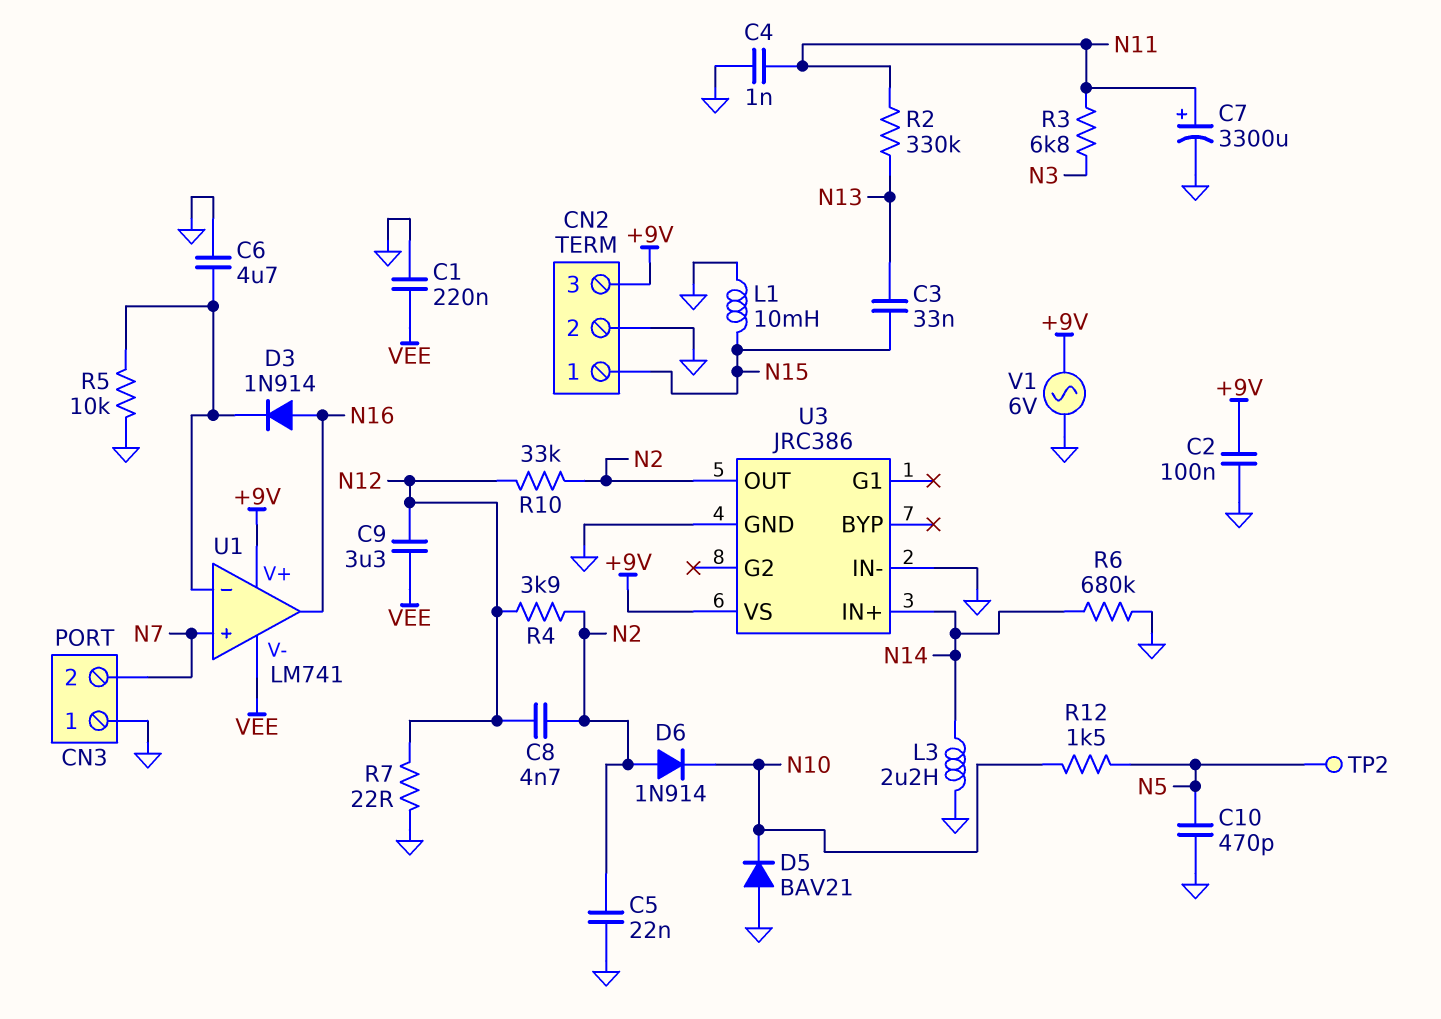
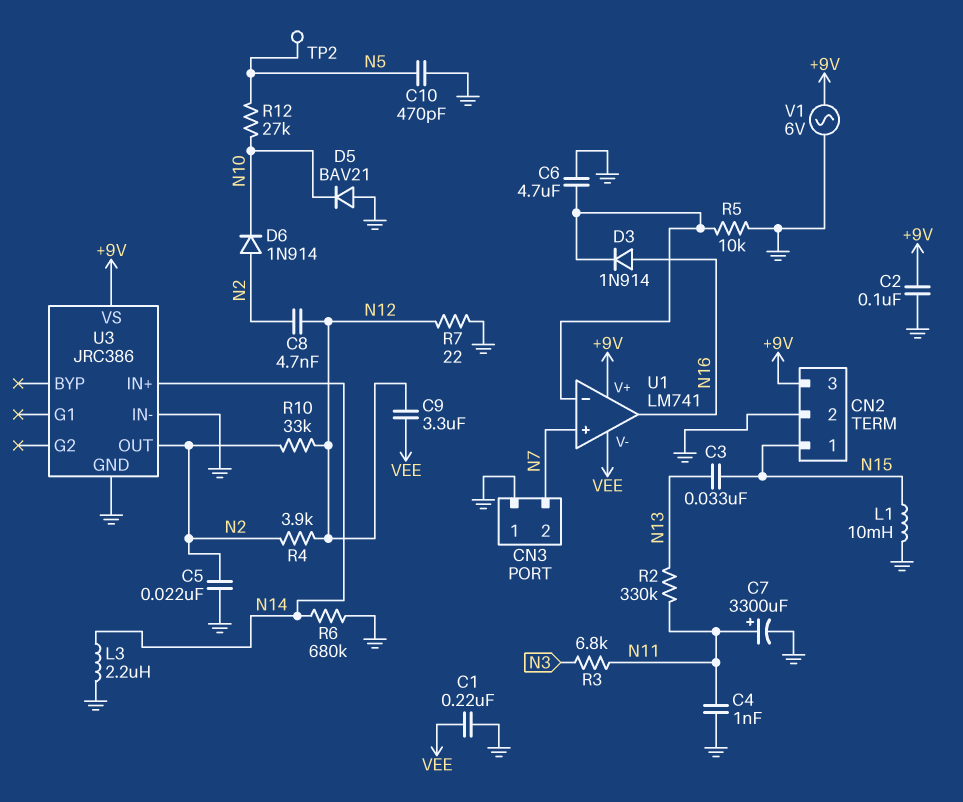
R12: 1.5k (N5, N10) -> 27k (N5, N10)

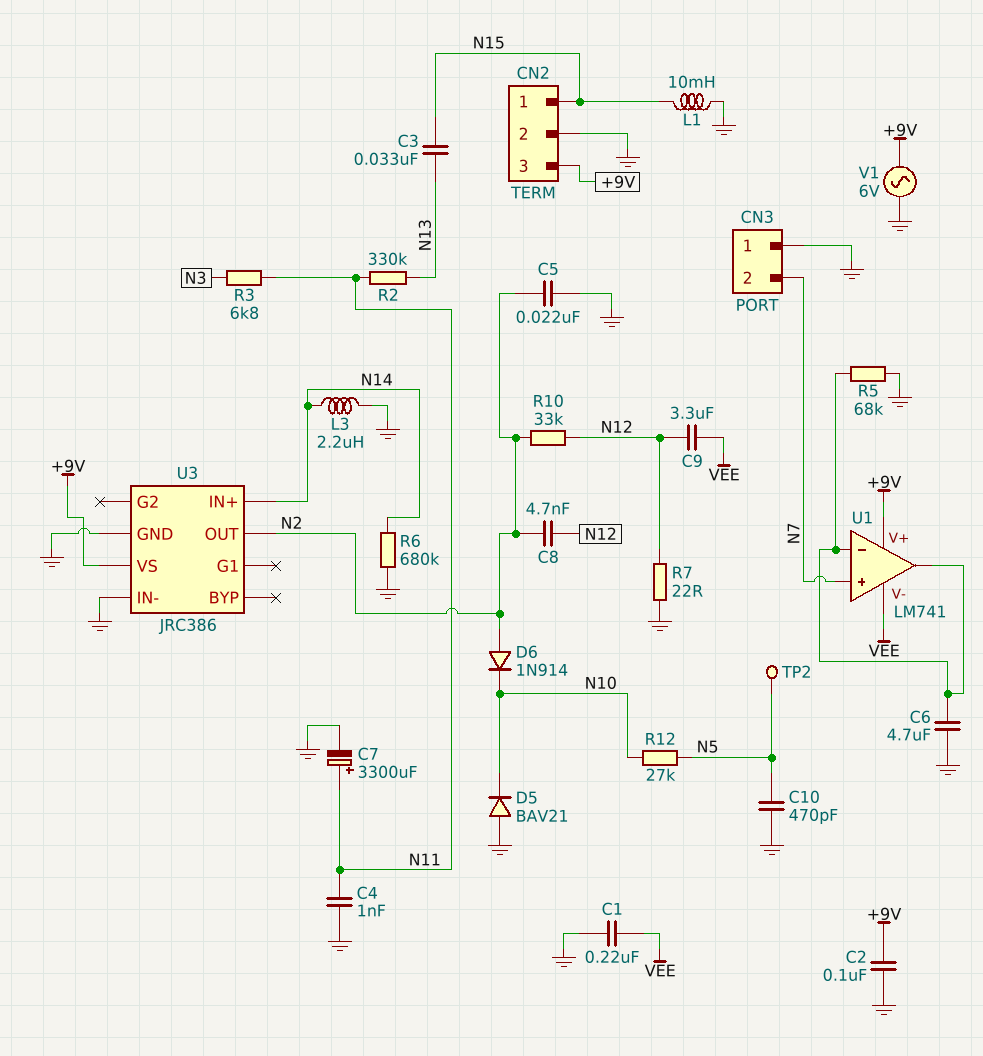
D3: diode 1N914 (A N16, K U1/in-) -> none
R4: 3.9k (N2, N12) -> none
R5: 10k (GND, U1/in-) -> 68k (GND, U1/in-)
U1 pin out: N16 -> U1/in-

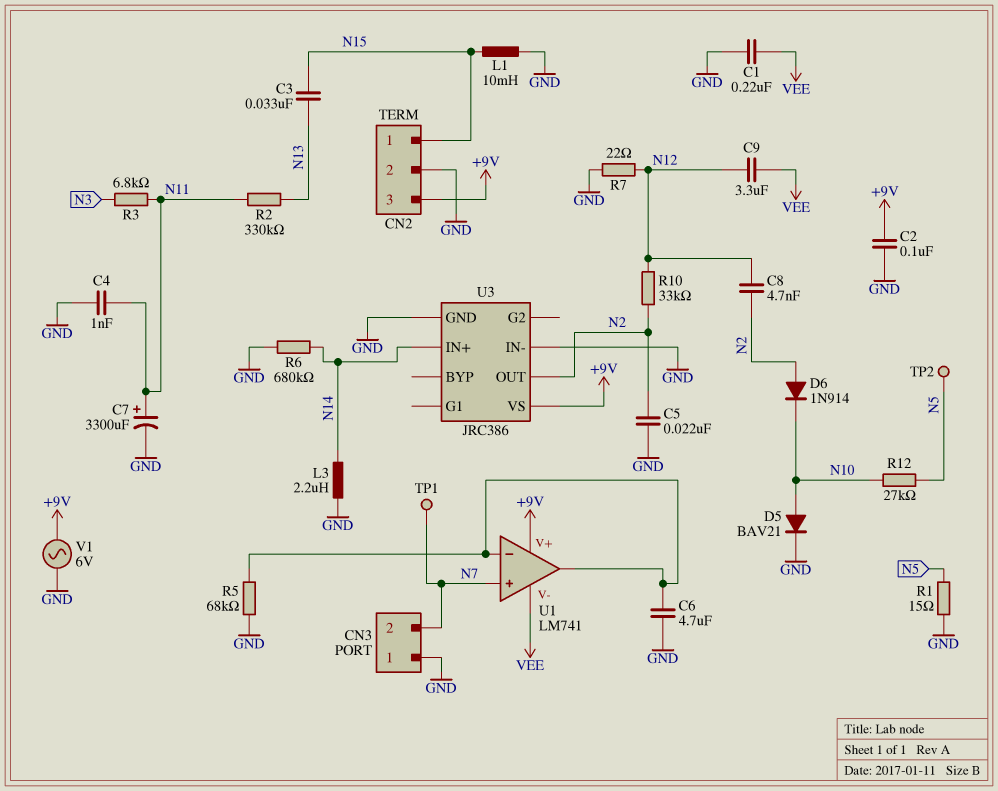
C10: 470pF (GND, N5) -> none
D5: diode BAV21 (A GND, K N10) -> diode BAV21 (A N10, K GND)
R1: none -> 15 (GND, N5)
TP1: none -> test point (N7)

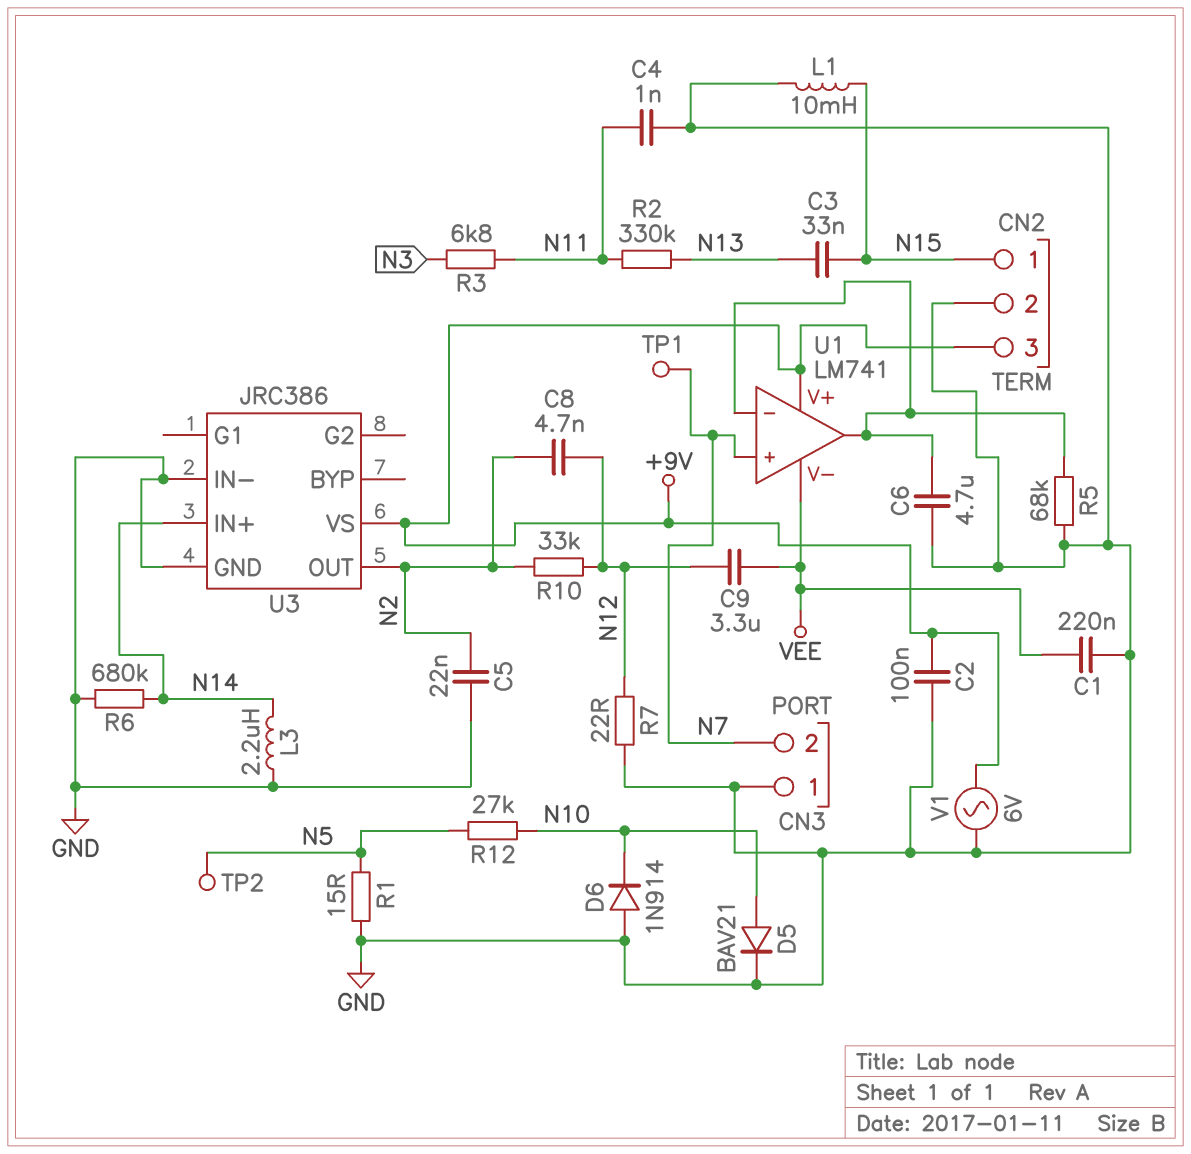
C7: 3300uF (plus N11, minus GND) -> none
D6: diode 1N914 (A N2, K N10) -> diode 1N914 (A GND, K N10)

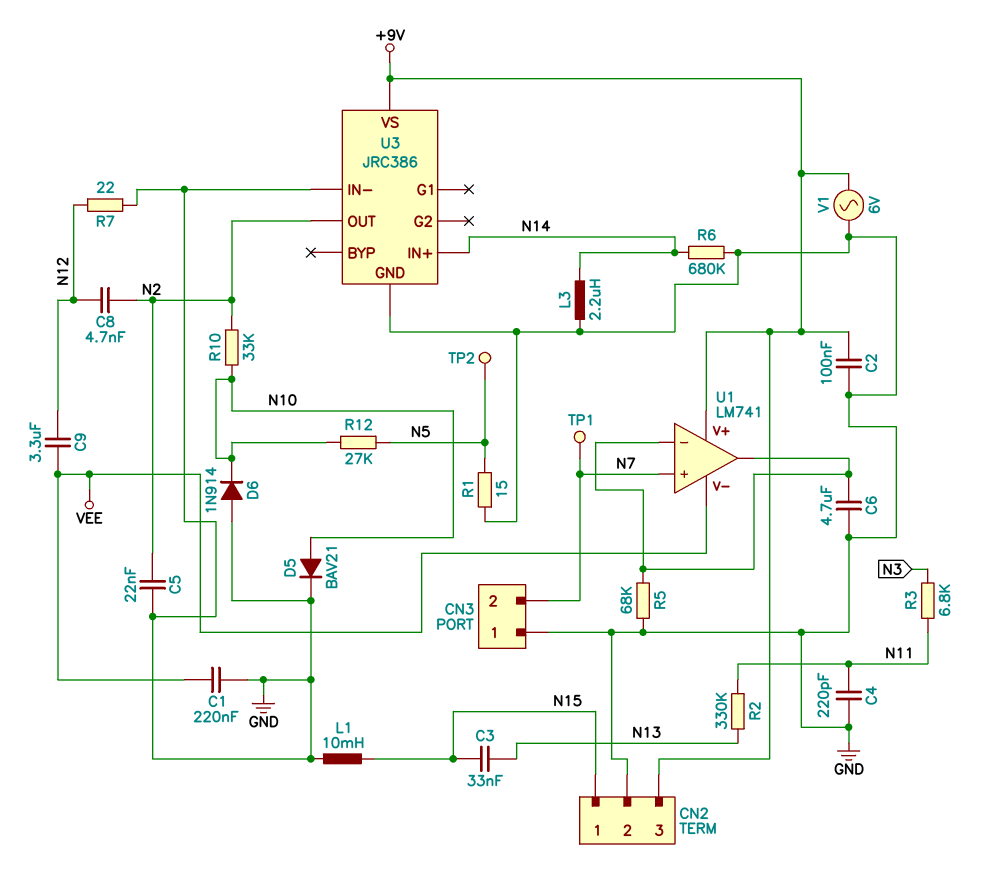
C4: 1nF (GND, N11) -> 220pF (GND, N11)
R10: 33k (N2, N12) -> 33k (N2, N10)

